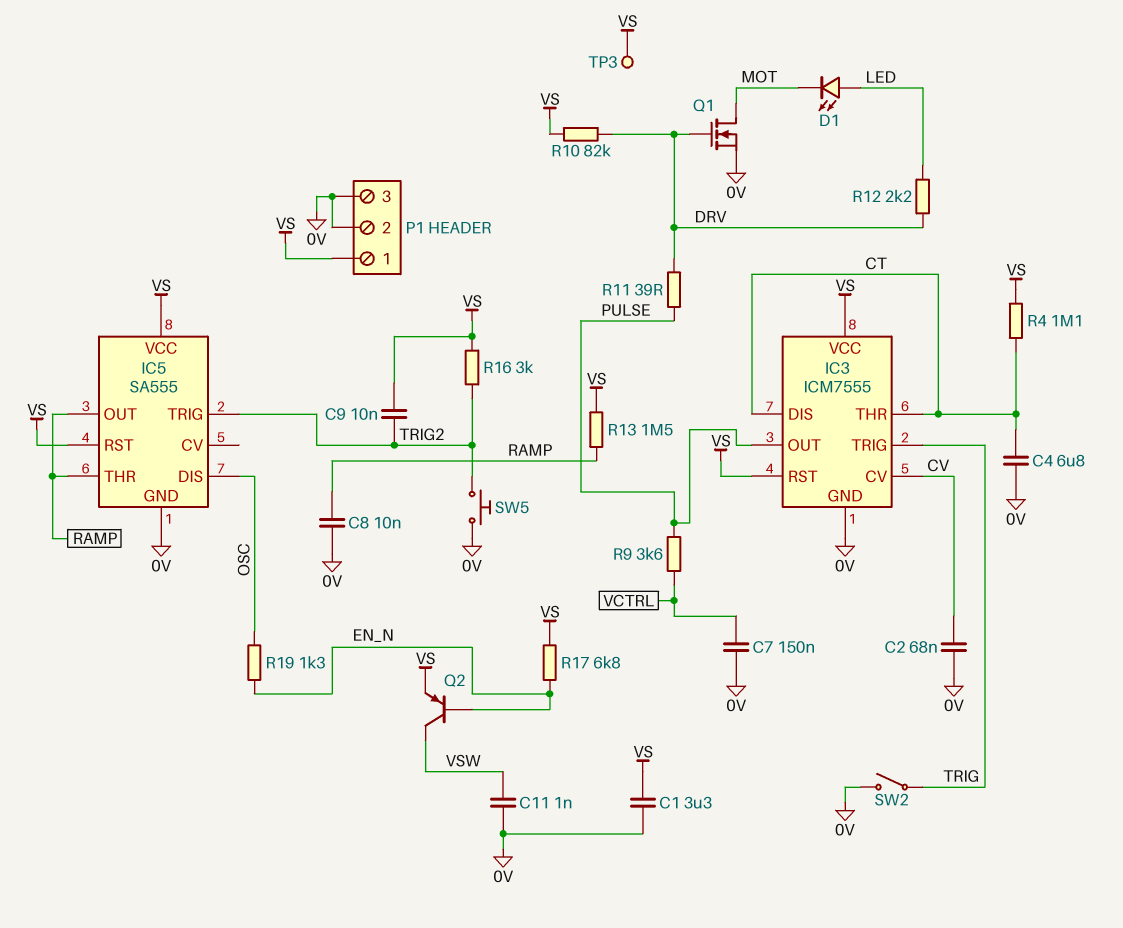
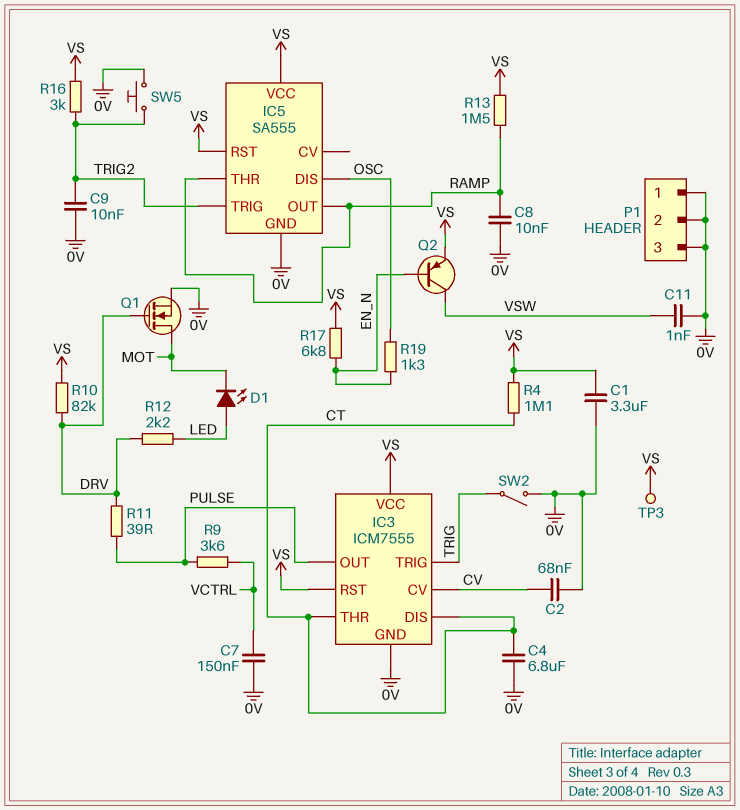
C9: 10nF (TRIG2, VS) -> 10nF (0V, TRIG2)
P1 pin 1: VS -> 0V

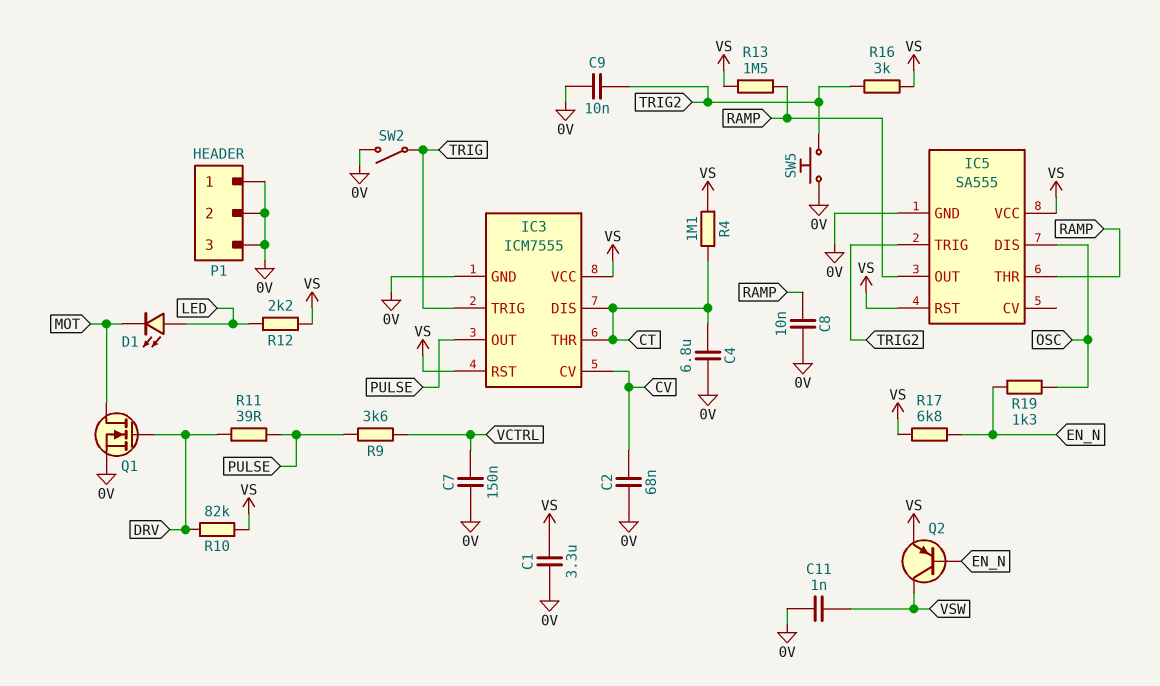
R12: 2.2k (DRV, LED) -> 2.2k (LED, VS)
TP3: test point (VS) -> none

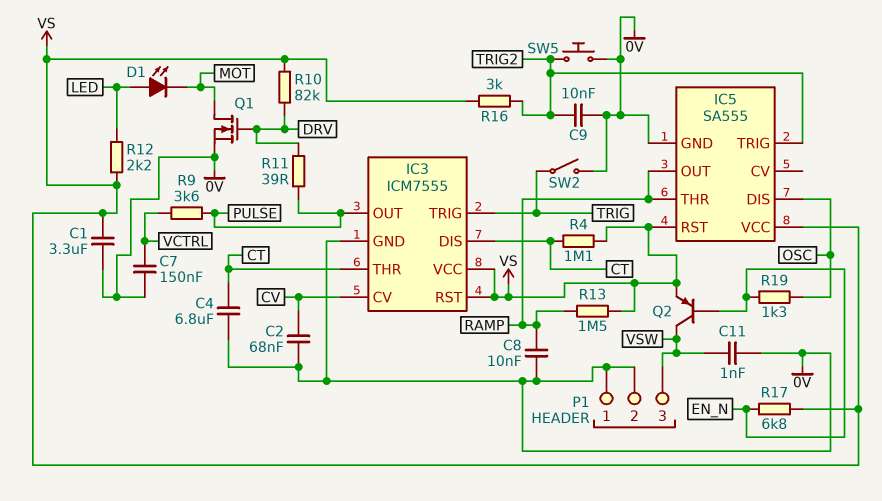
P1 pin 3: 0V -> VSW

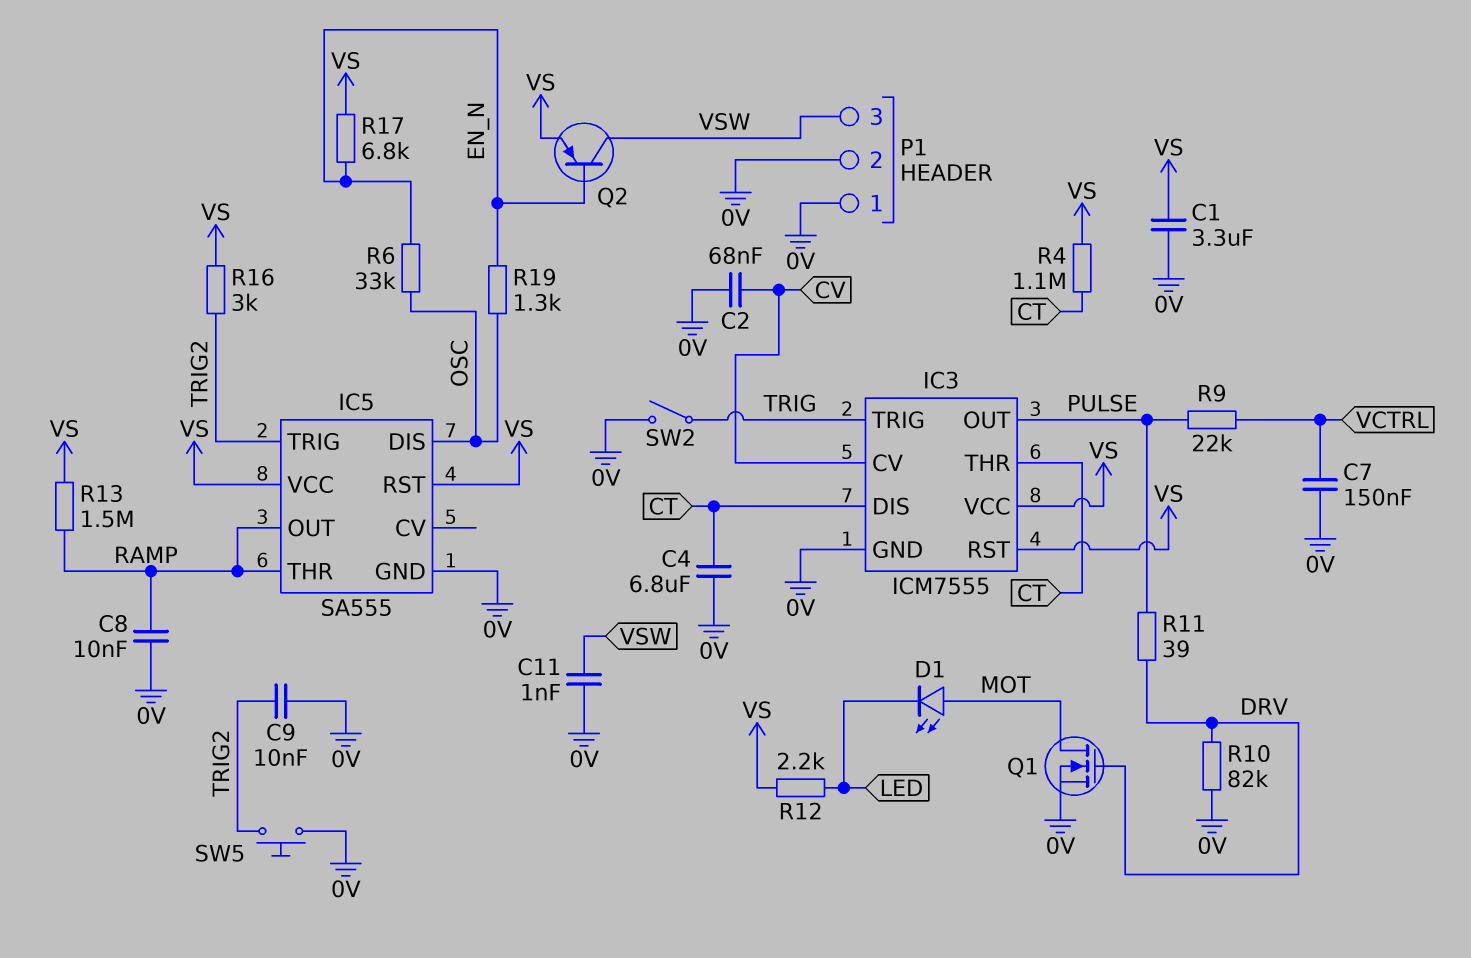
D1: LED (A LED, K MOT) -> LED (A MOT, K LED)
R6: none -> 33k (EN_N, OSC)
R9: 3.6k (PULSE, VCTRL) -> 22k (PULSE, VCTRL)
R10: 82k (DRV, VS) -> 82k (0V, DRV)

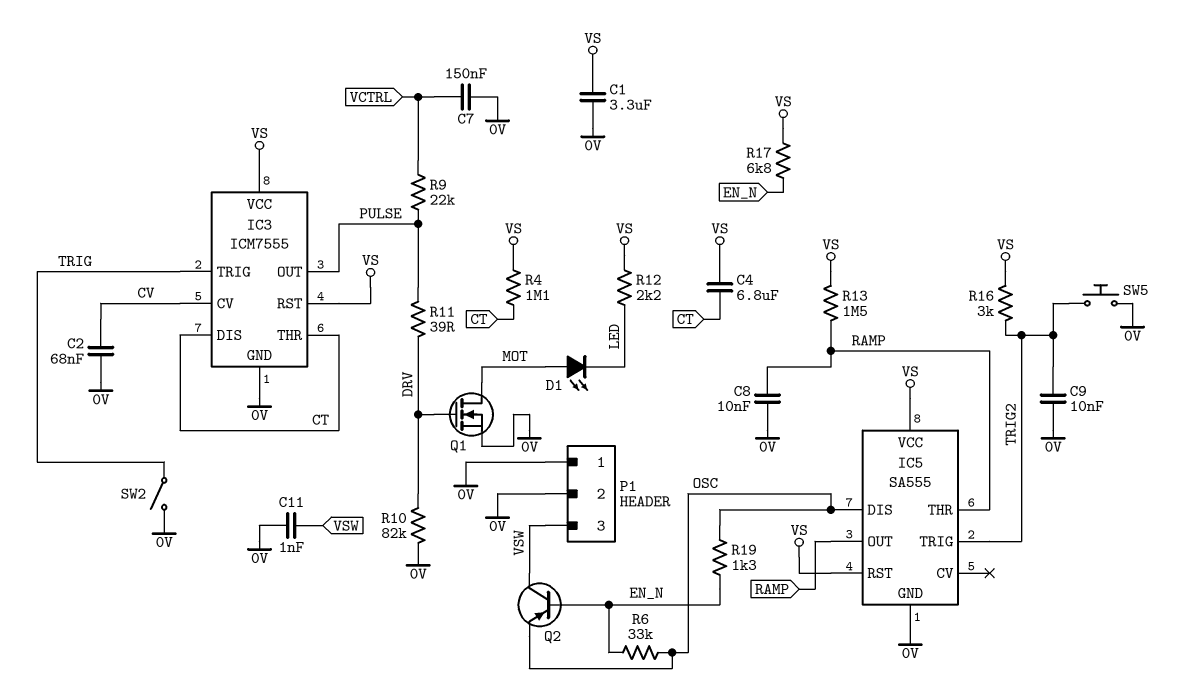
C4: 6.8uF (0V, CT) -> 6.8uF (CT, VS)
Q2: PNP (B EN_N, C VSW, E VS) -> PNP (B EN_N, C VSW, E OSC)

